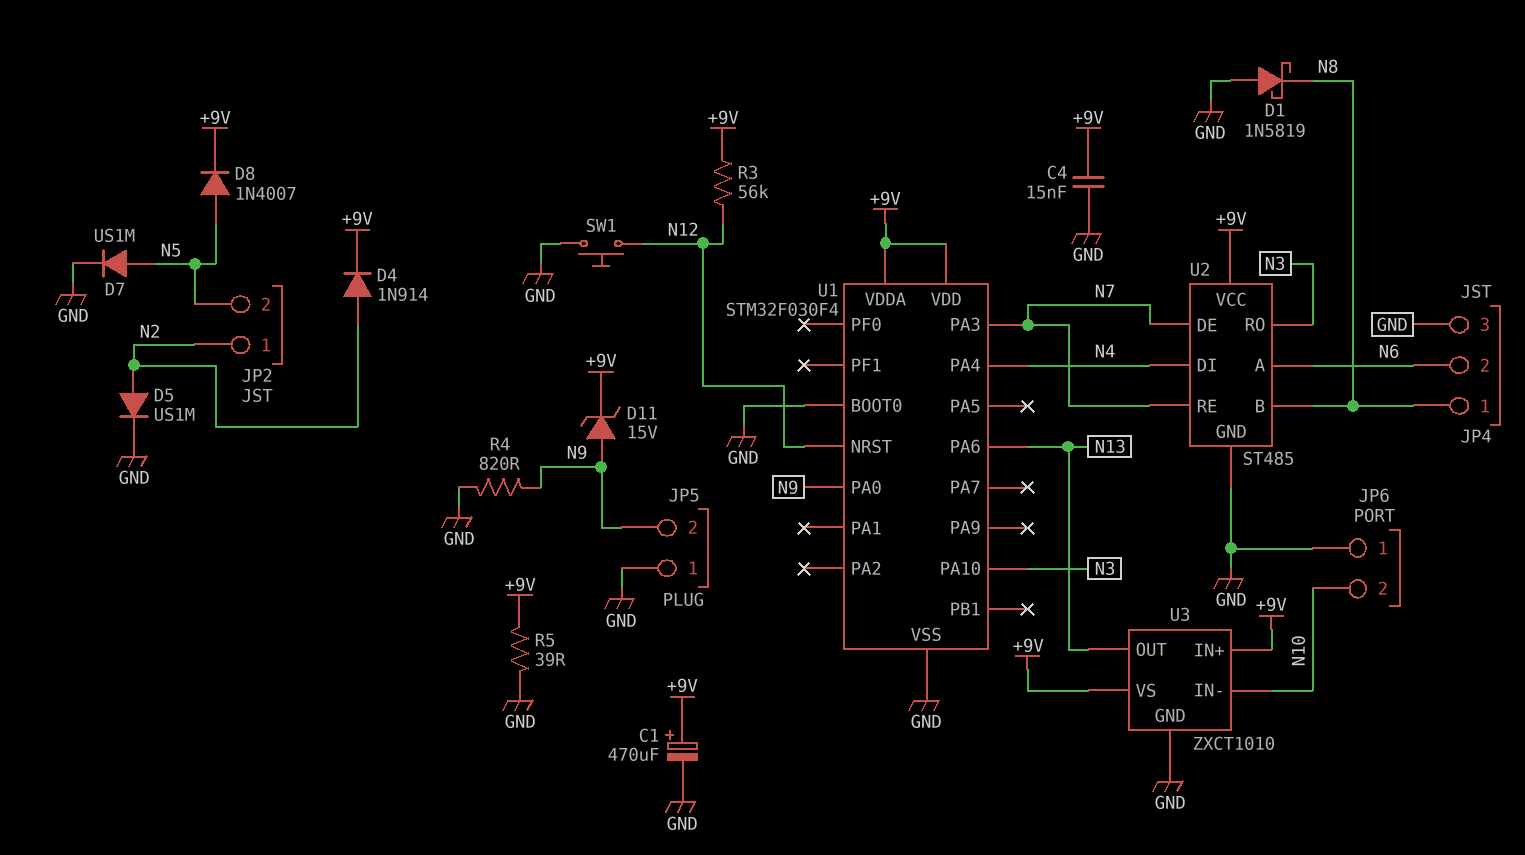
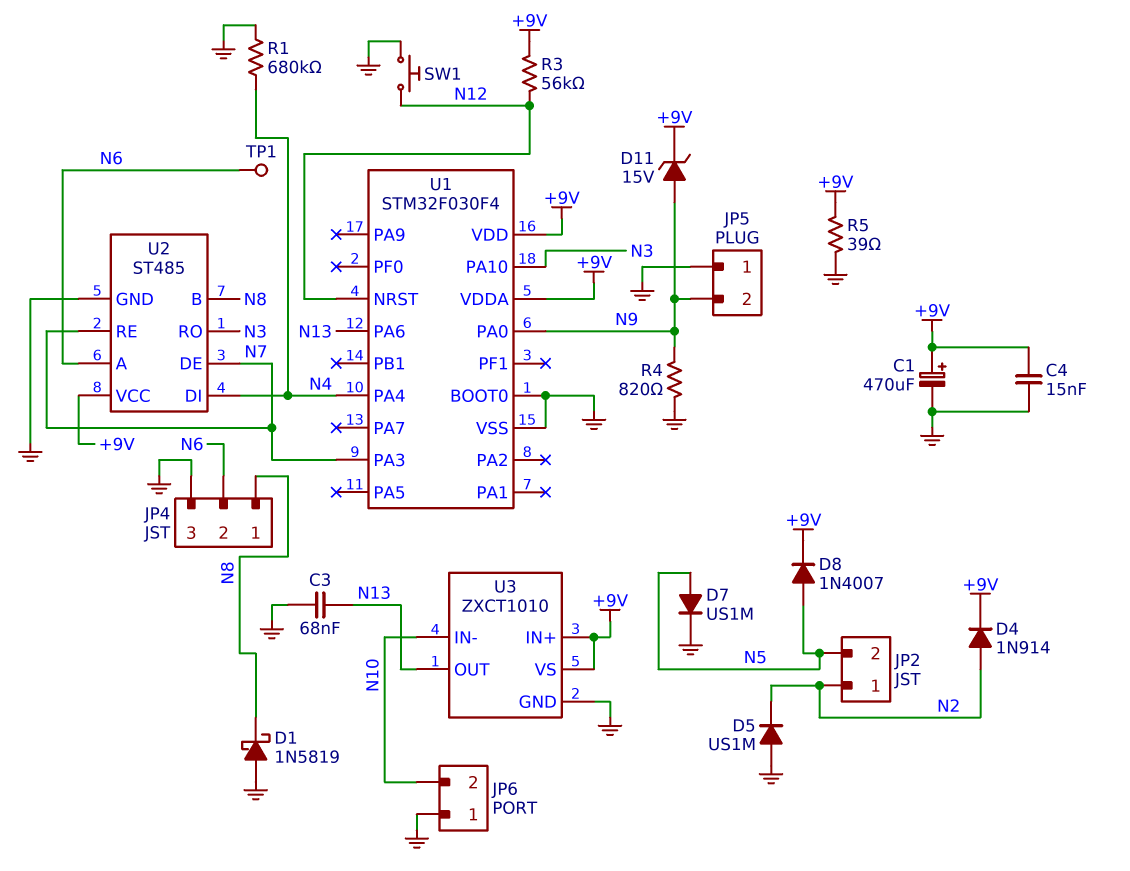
C3: none -> 68nF (GND, N13)
D5: diode US1M (A N2, K GND) -> diode US1M (A GND, K N2)
R1: none -> 680k (GND, N4)
TP1: none -> test point (N6)

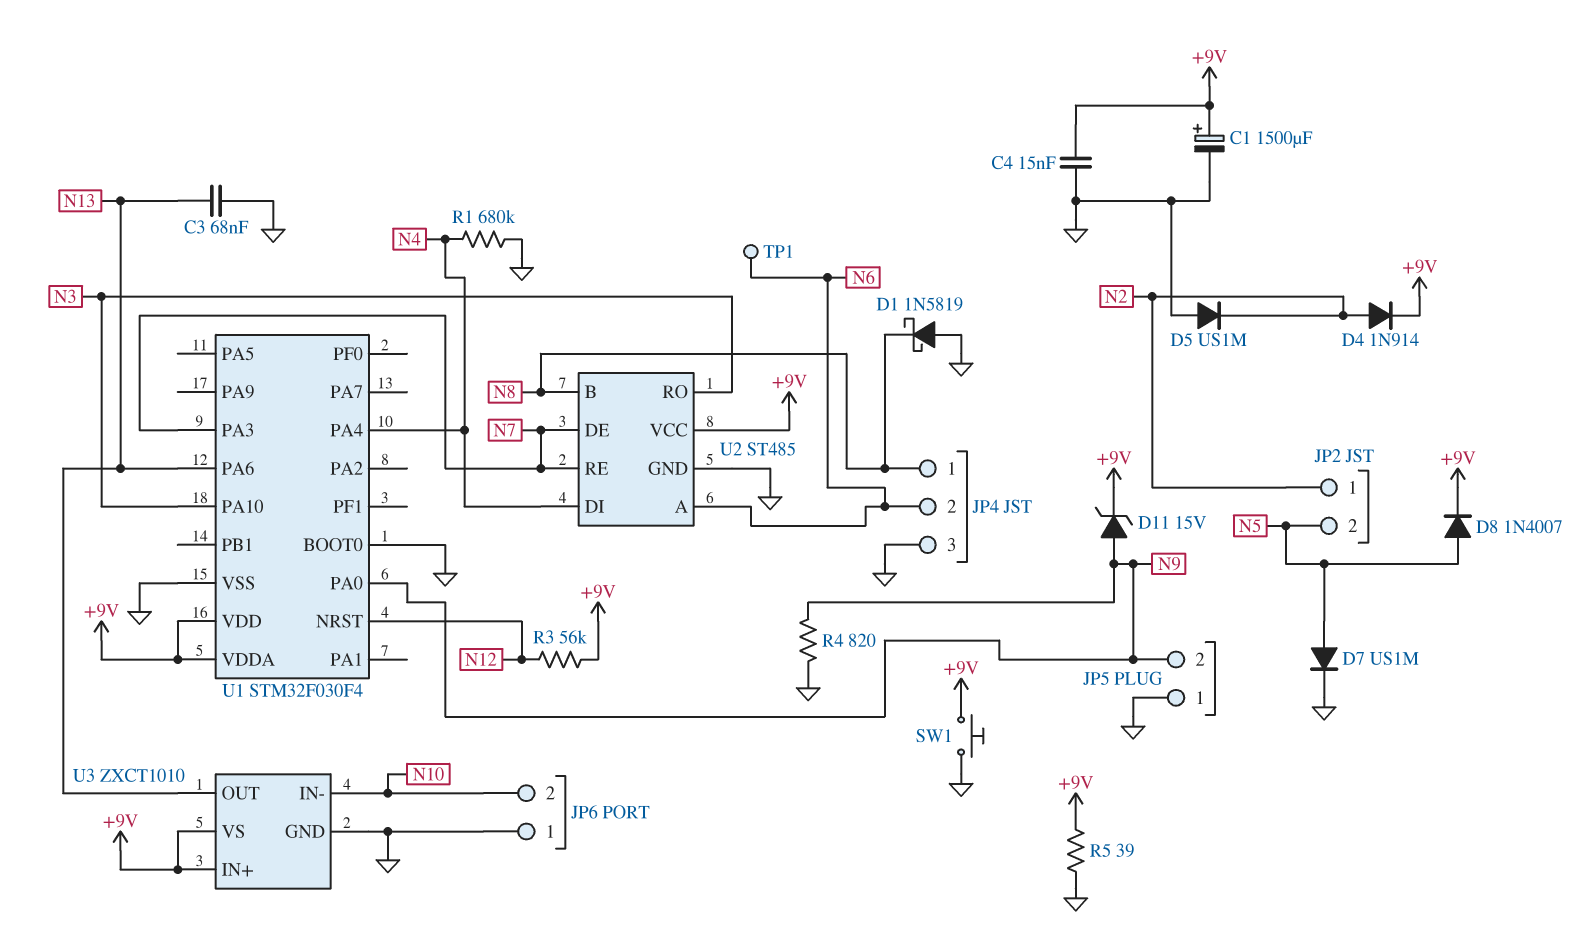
C1: 470uF (plus +9V, minus GND) -> 1500uF (plus +9V, minus GND)
SW1: button (GND, N12) -> button (+9V, GND)

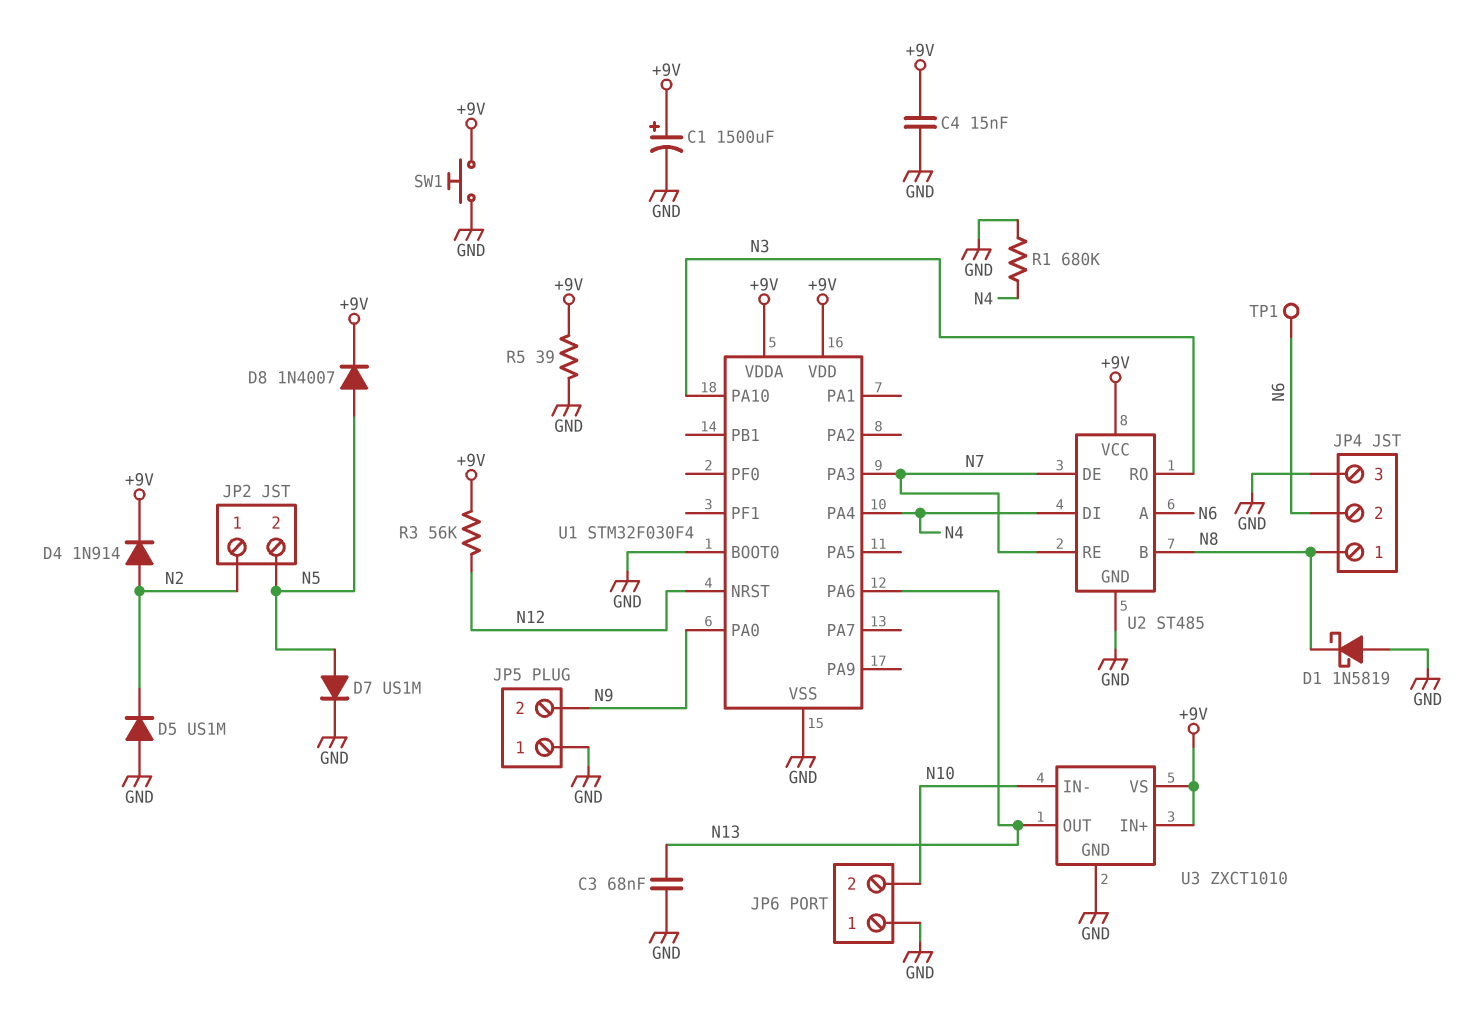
D11: zener 15V (A N9, K +9V) -> none
R4: 820 (GND, N9) -> none

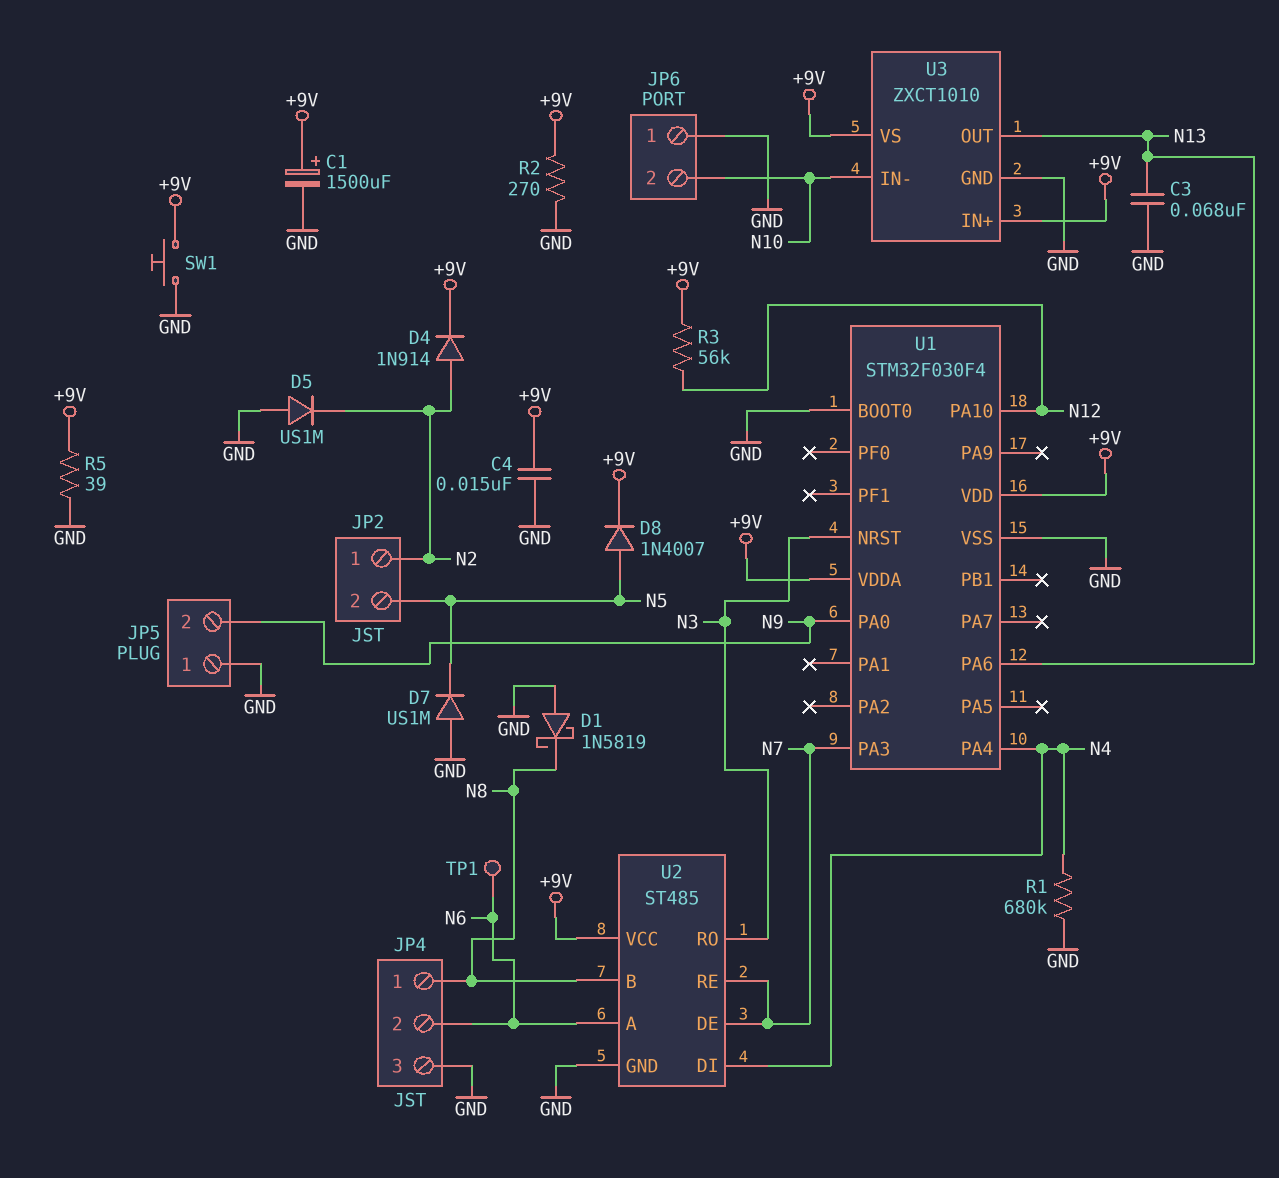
D7: diode US1M (A N5, K GND) -> diode US1M (A GND, K N5)
R2: none -> 270 (+9V, GND)
U1 pin NRST: N12 -> N3
U1 pin PA10: N3 -> N12

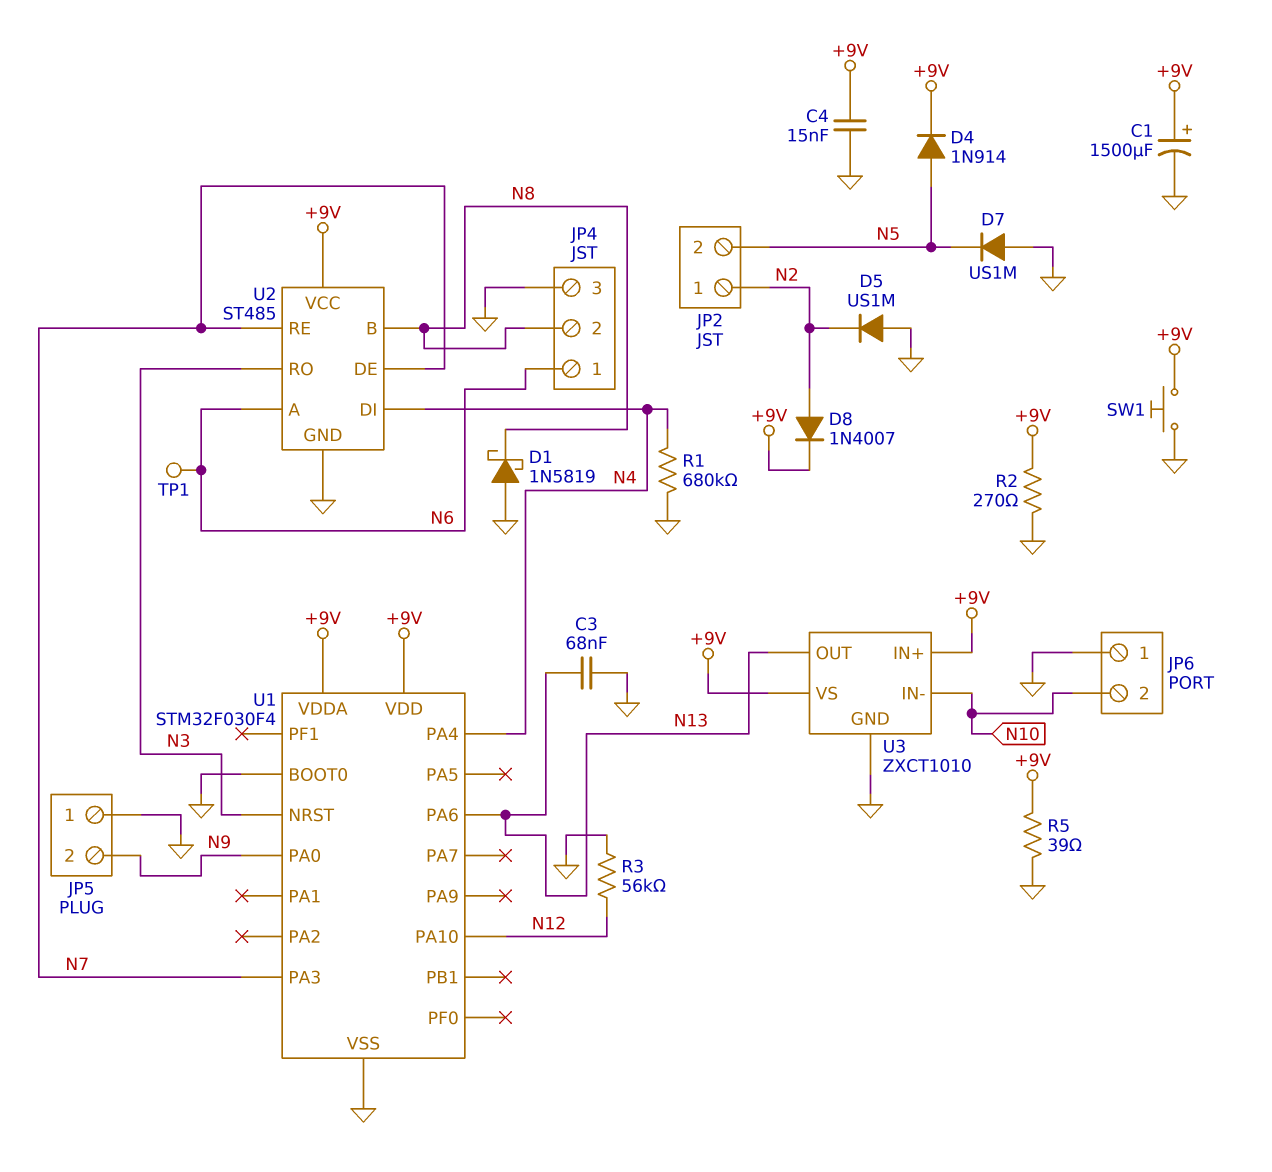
D4: diode 1N914 (A N2, K +9V) -> diode 1N914 (A N5, K +9V)
D8: diode 1N4007 (A N5, K +9V) -> diode 1N4007 (A N2, K +9V)
JP4 pin 1: N8 -> N6
JP4 pin 2: N6 -> N8
R3: 56k (+9V, N12) -> 56k (GND, N12)

